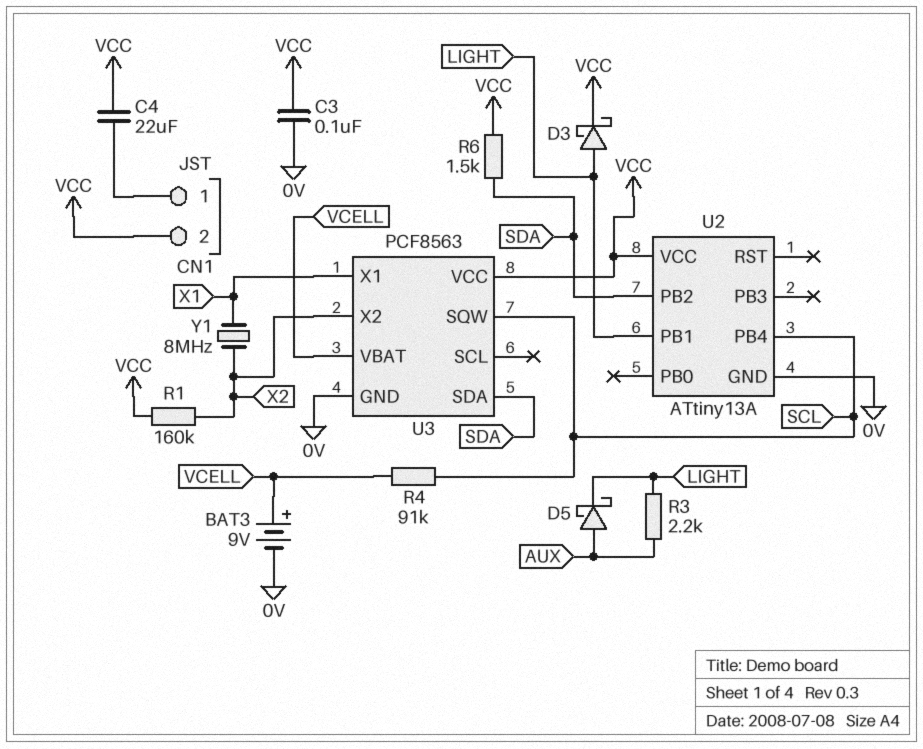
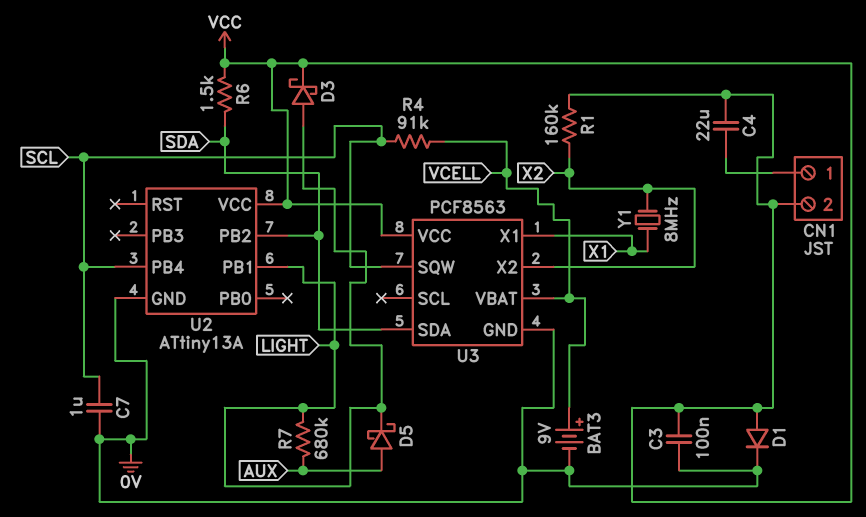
C7: none -> 1uF (0V, SCL)
D1: none -> diode (A VCC, K 0V)
R3: 2.2k (AUX, LIGHT) -> none
R7: none -> 680k (AUX, LIGHT)

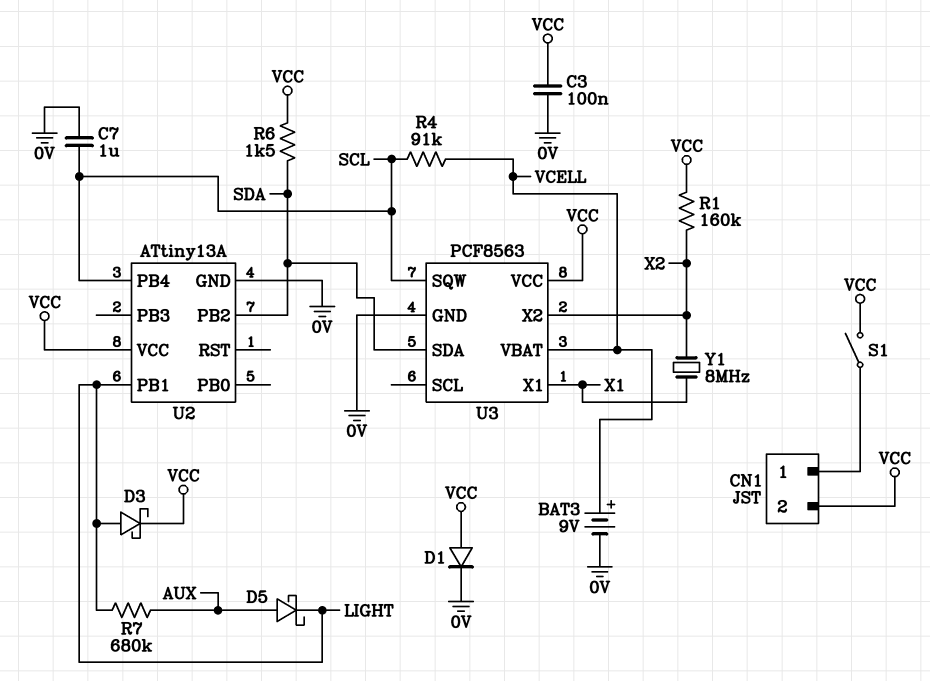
C4: 22uF (CN1/1, VCC) -> none
S1: none -> switch (CN1/1, VCC)

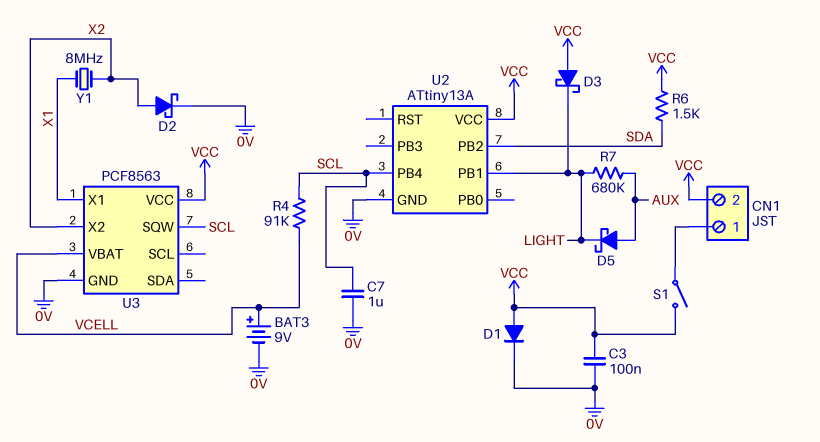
D2: none -> schottky (A X2, K 0V)
D3: schottky (A LIGHT, K VCC) -> schottky (A VCC, K LIGHT)
R1: 160k (VCC, X2) -> none
U3 pin SDA: SDA -> none

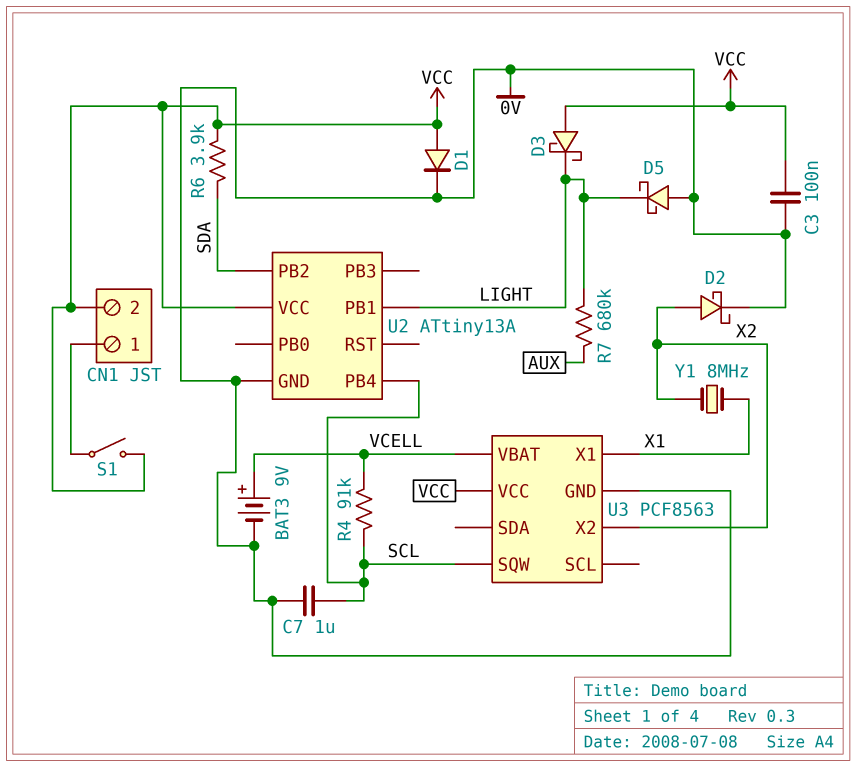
D5: schottky (A AUX, K LIGHT) -> schottky (A 0V, K LIGHT)
R6: 1.5k (SDA, VCC) -> 3.9k (SDA, VCC)

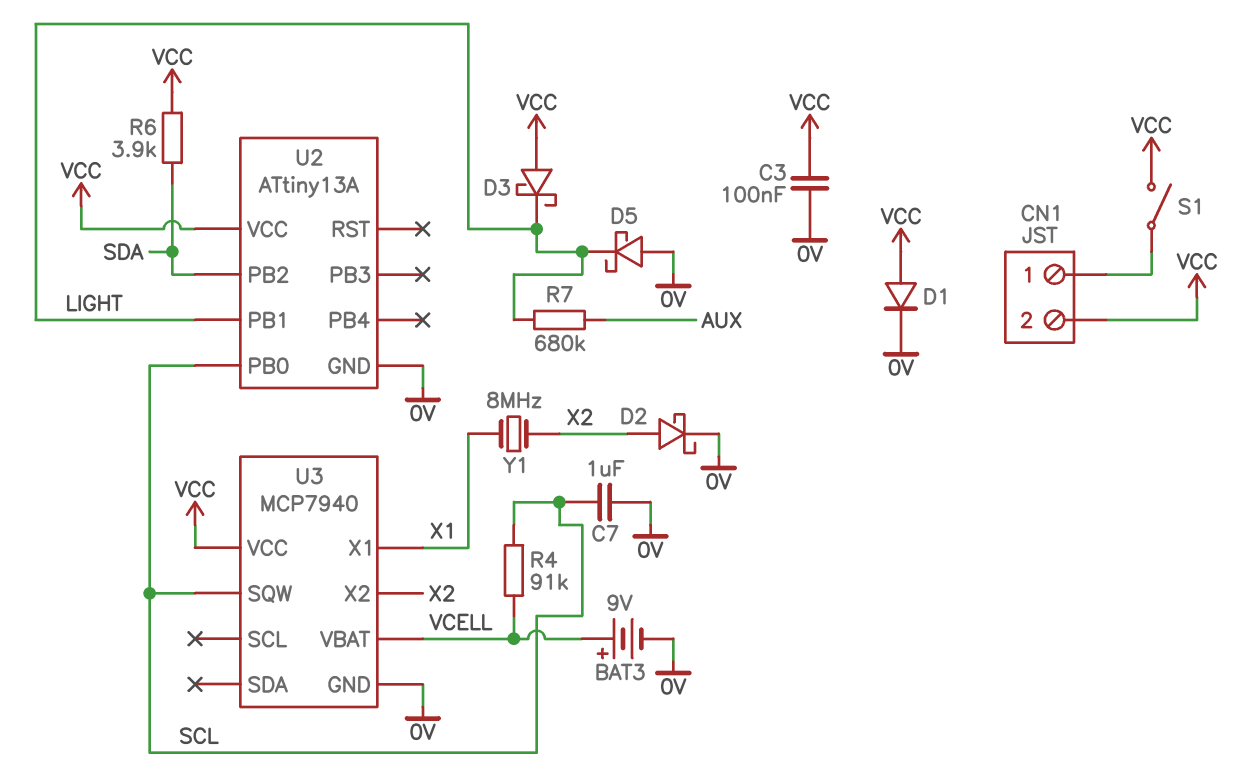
U2 pin PB0: none -> SCL
U2 pin PB4: SCL -> none
U3: PCF8563 -> MCP7940

